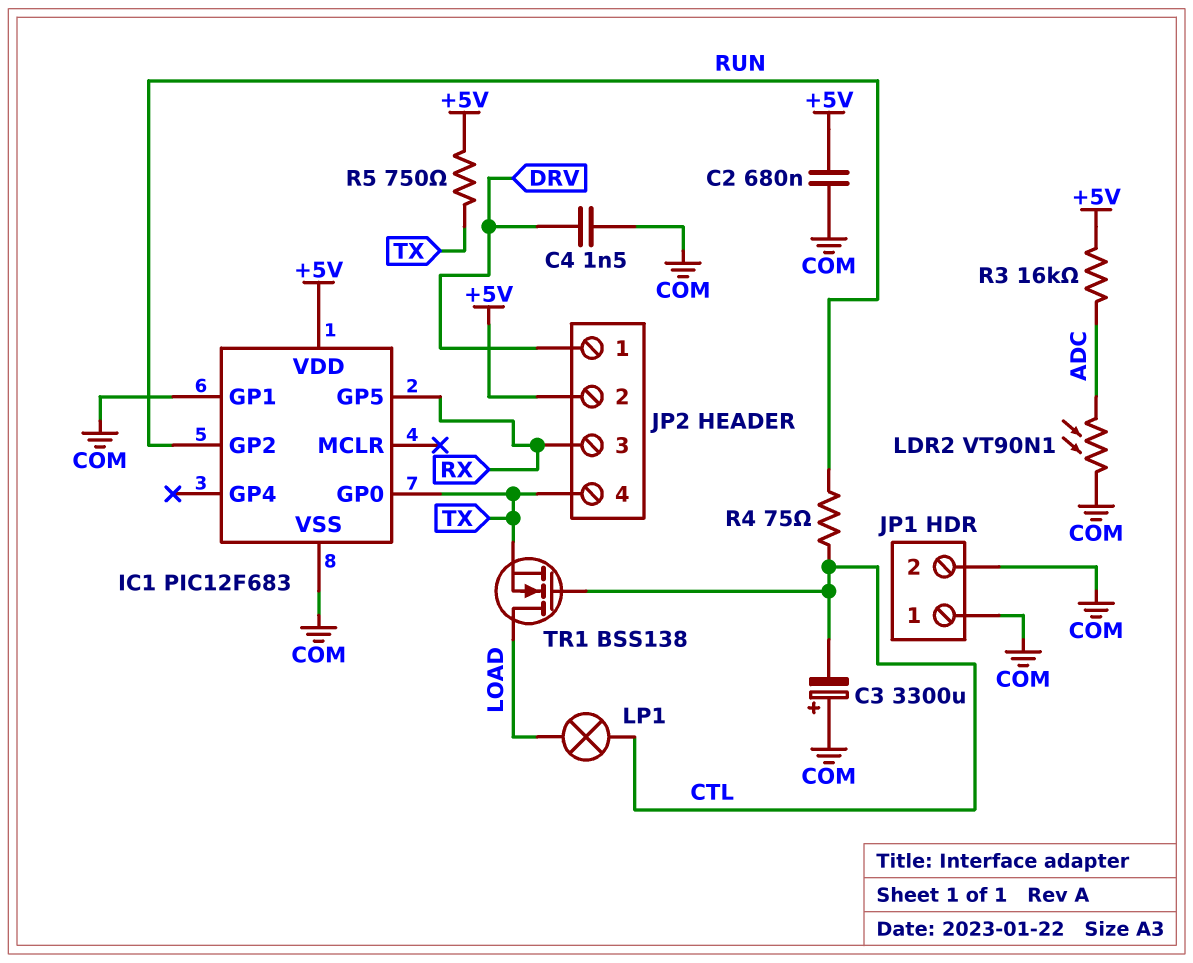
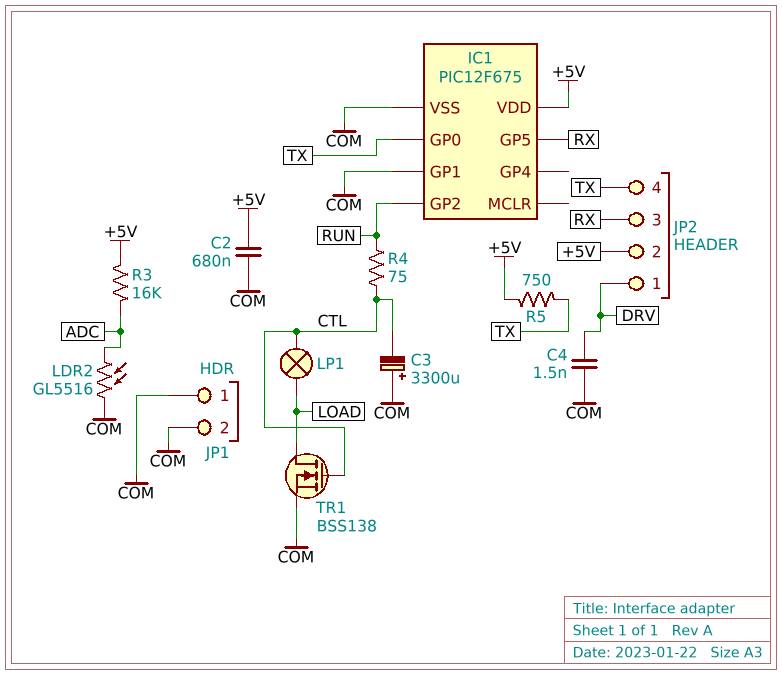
IC1: PIC12F683 -> PIC12F675
LDR2: VT90N1 (ADC, COM) -> GL5516 (ADC, COM)
TR1: NMOS BSS138 (G CTL, D LOAD, S TX) -> NMOS BSS138 (G CTL, D LOAD, S COM)

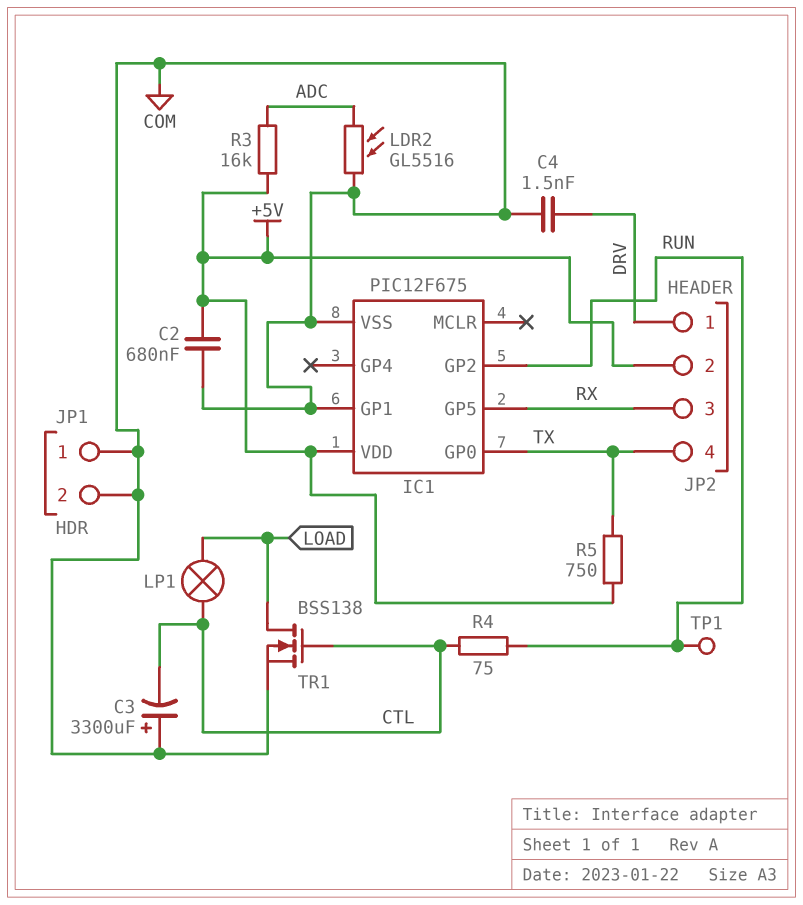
TP1: none -> test point (RUN)

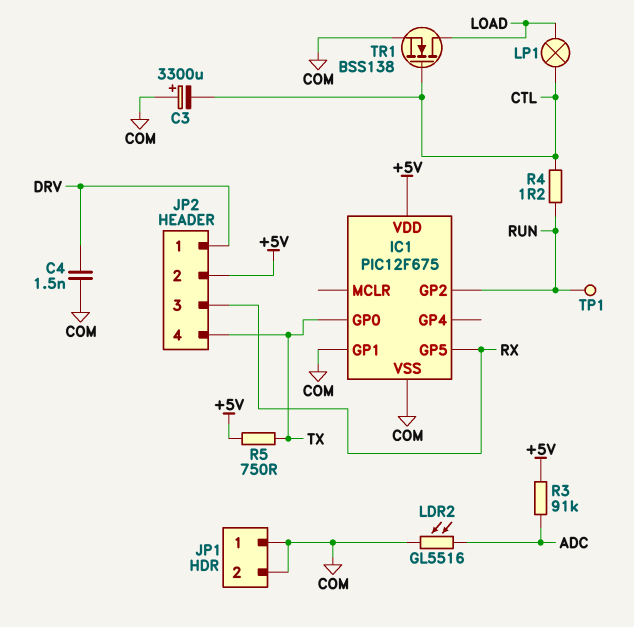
C2: 680nF (+5V, COM) -> none
R3: 16k (+5V, ADC) -> 91k (+5V, ADC)
R4: 75 (CTL, RUN) -> 1.2 (CTL, RUN)

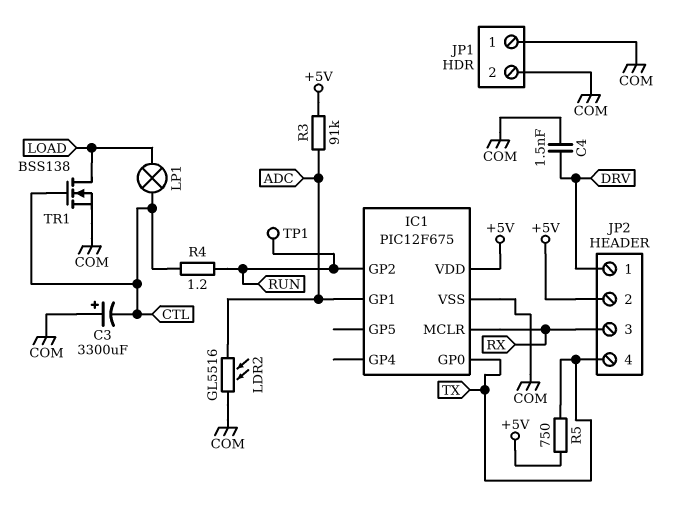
IC1 pin GP1: COM -> ADC
IC1 pin GP5: RX -> none
IC1 pin MCLR: none -> RX

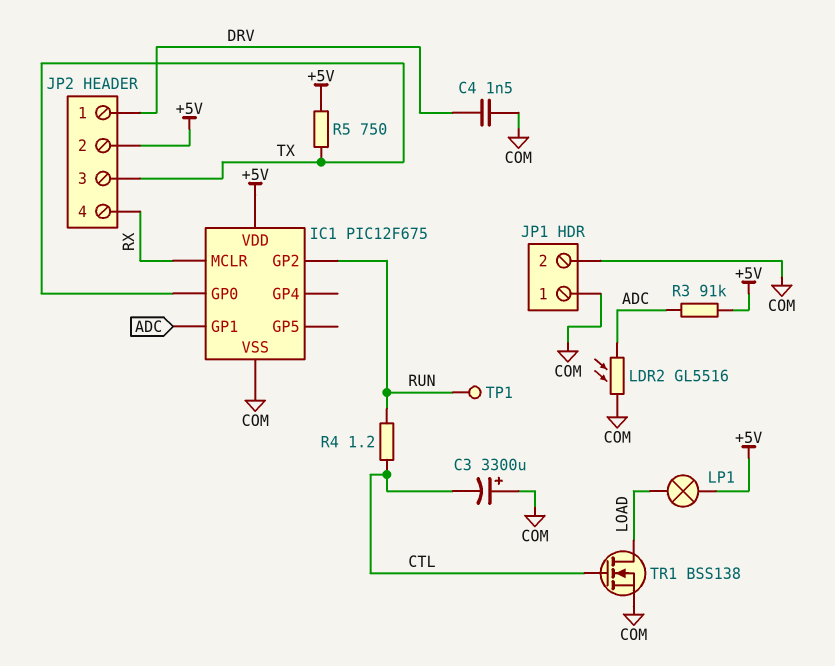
JP2 pin 3: RX -> TX
JP2 pin 4: TX -> RX
LP1: lamp (CTL, LOAD) -> lamp (+5V, LOAD)

